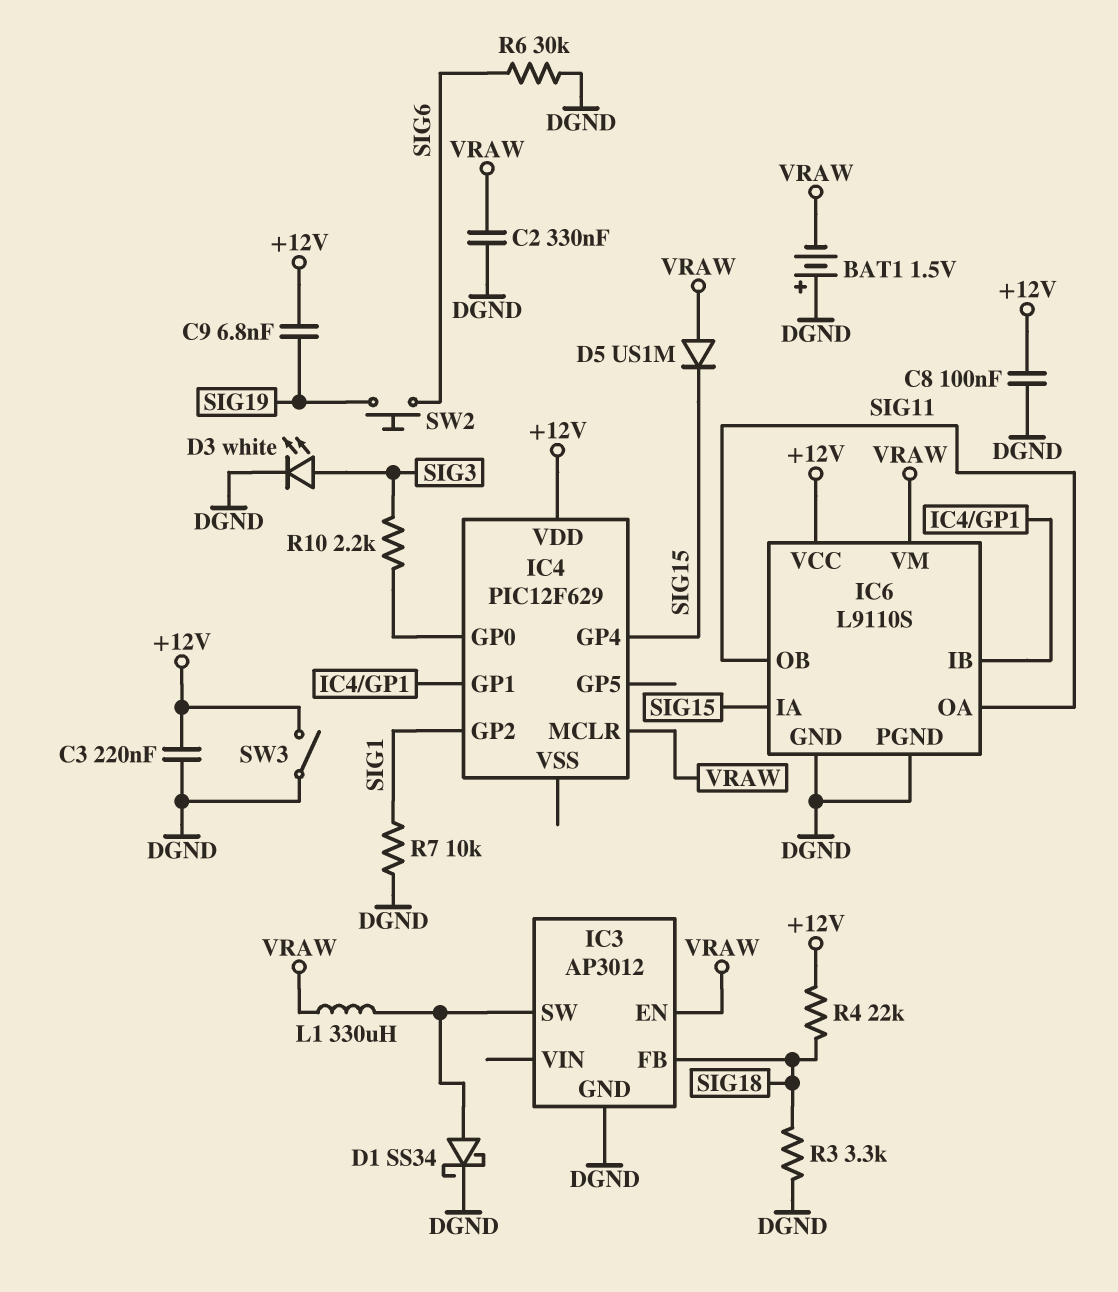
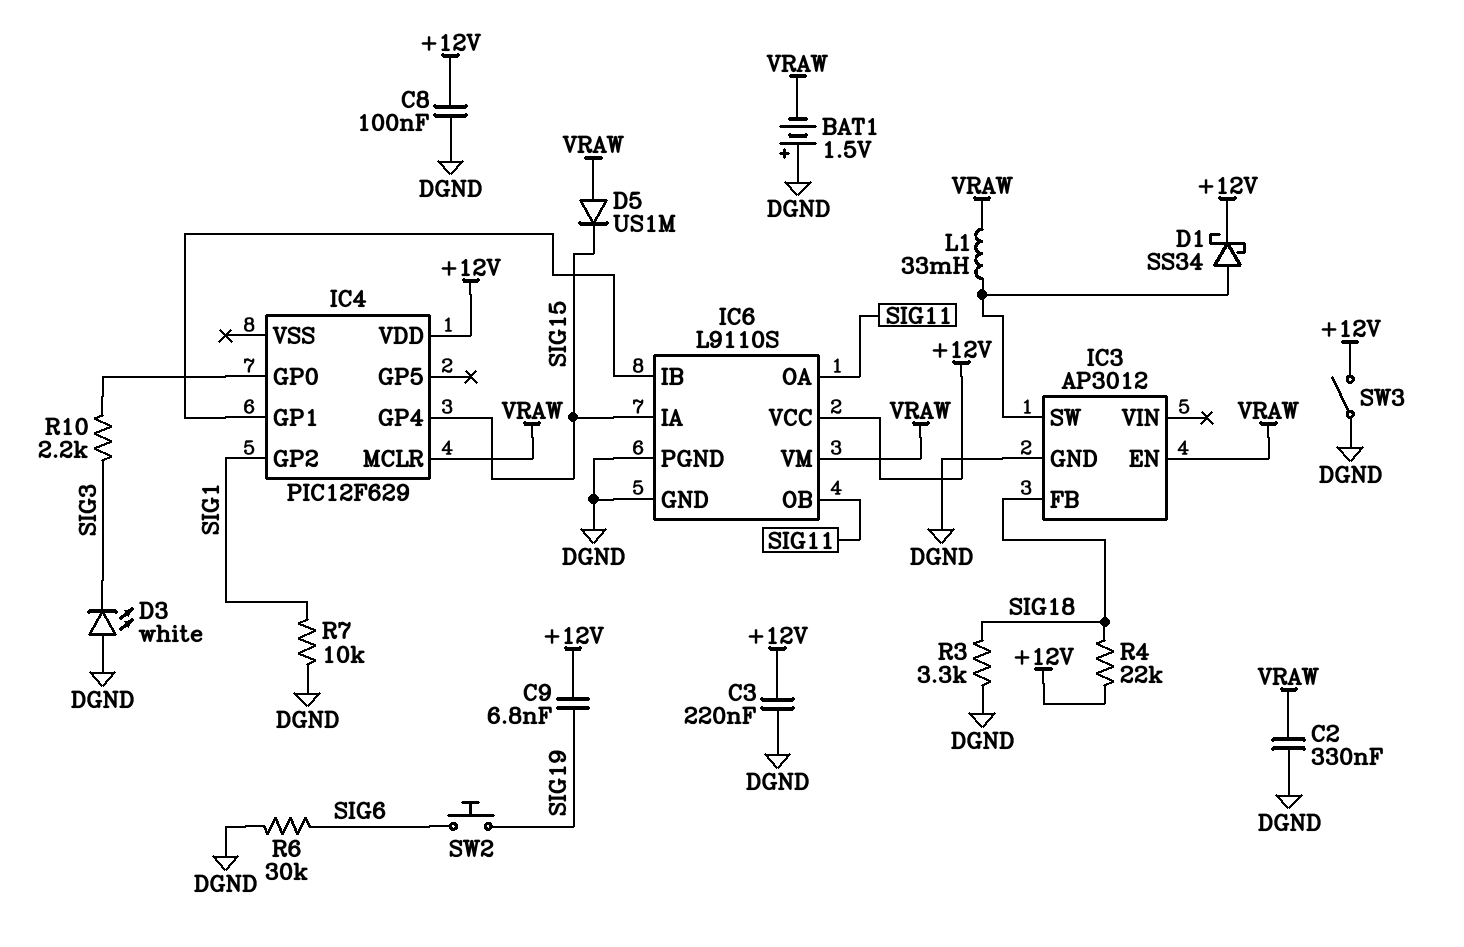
D1: schottky SS34 (A IC3/SW, K DGND) -> schottky SS34 (A IC3/SW, K +12V)
D3: LED white (A SIG3, K DGND) -> LED white (A DGND, K SIG3)
L1: 330uH (IC3/SW, VRAW) -> 33mH (IC3/SW, VRAW)

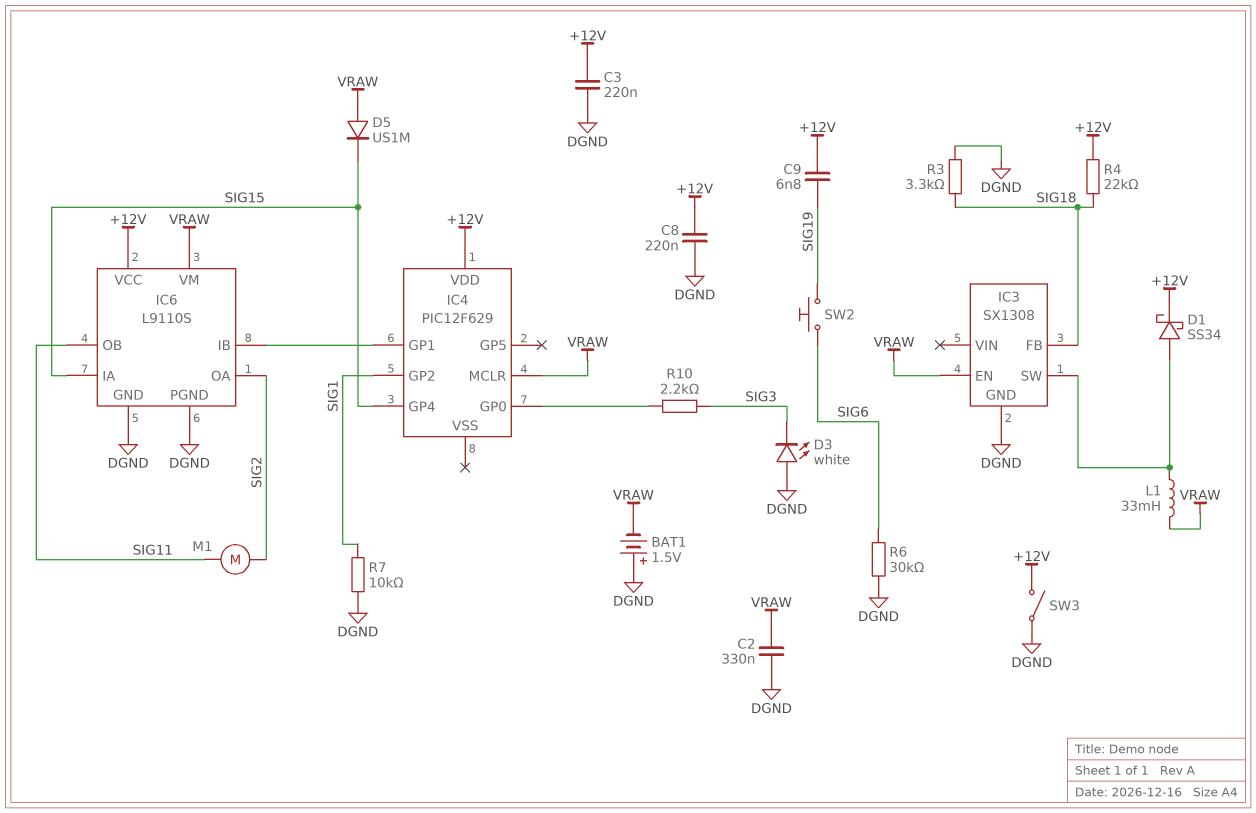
C8: 100nF (+12V, DGND) -> 220nF (+12V, DGND)
IC3: AP3012 -> SX1308
IC6 pin OA: SIG11 -> SIG2
M1: none -> motor (SIG2, SIG11)

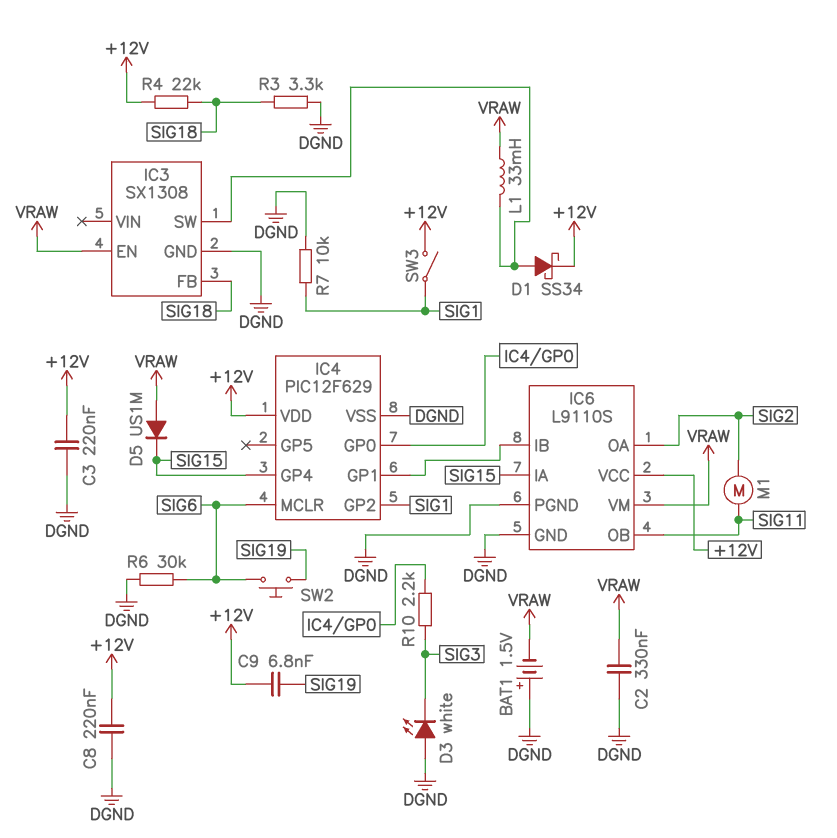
IC4 pin MCLR: VRAW -> SIG6
IC4 pin VSS: none -> DGND
SW3: switch (+12V, DGND) -> switch (+12V, SIG1)

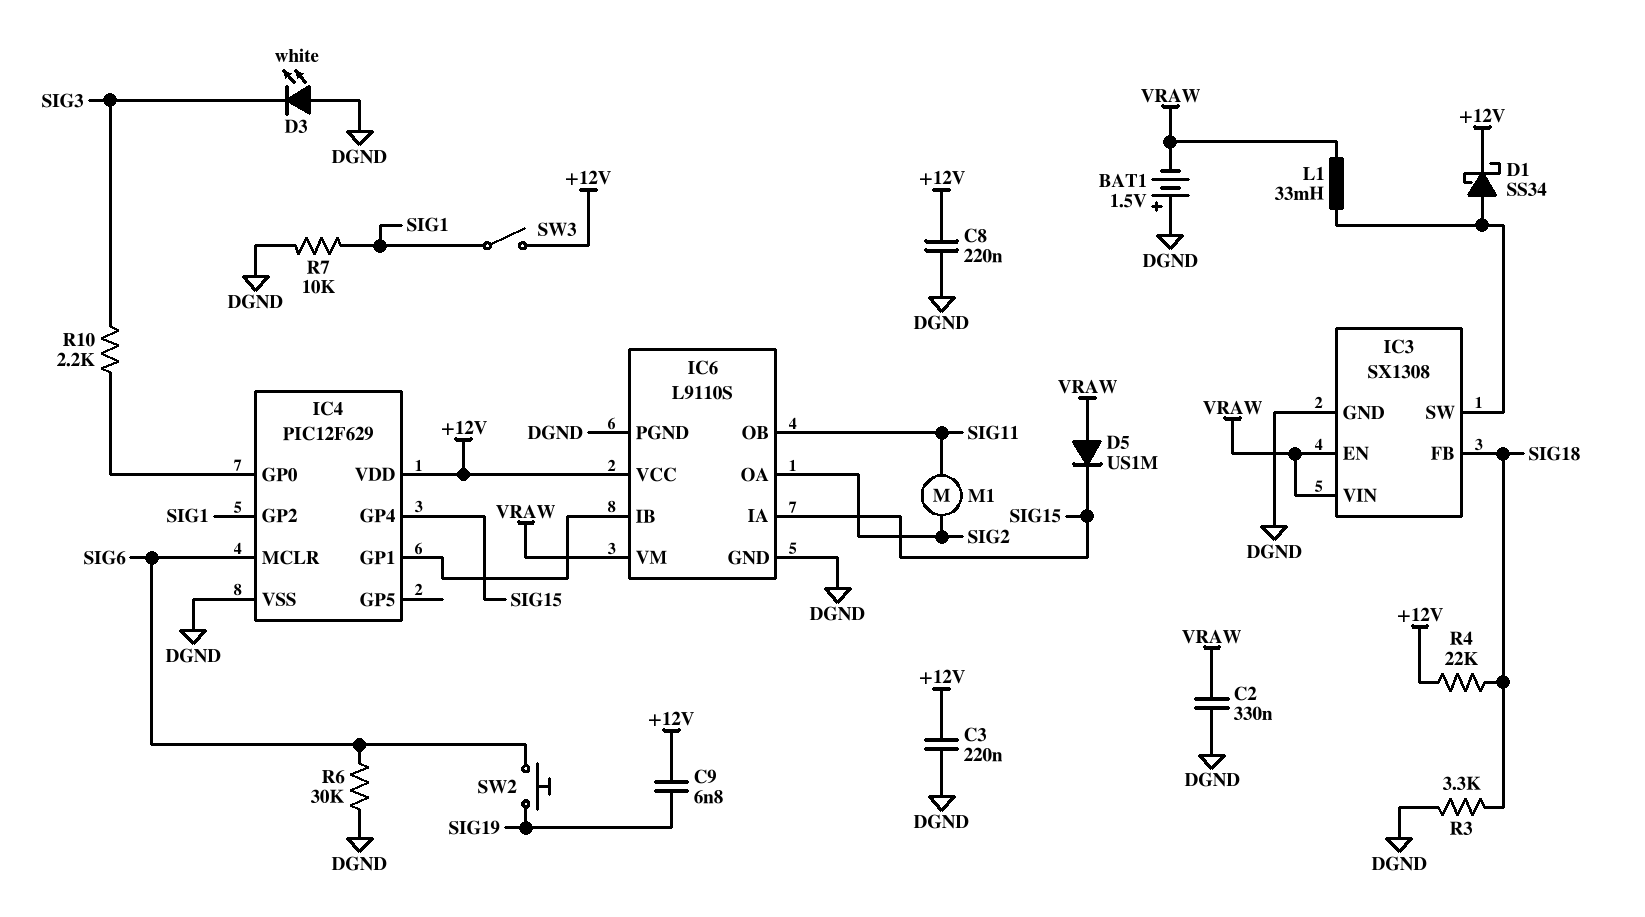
IC3 pin VIN: none -> VRAW

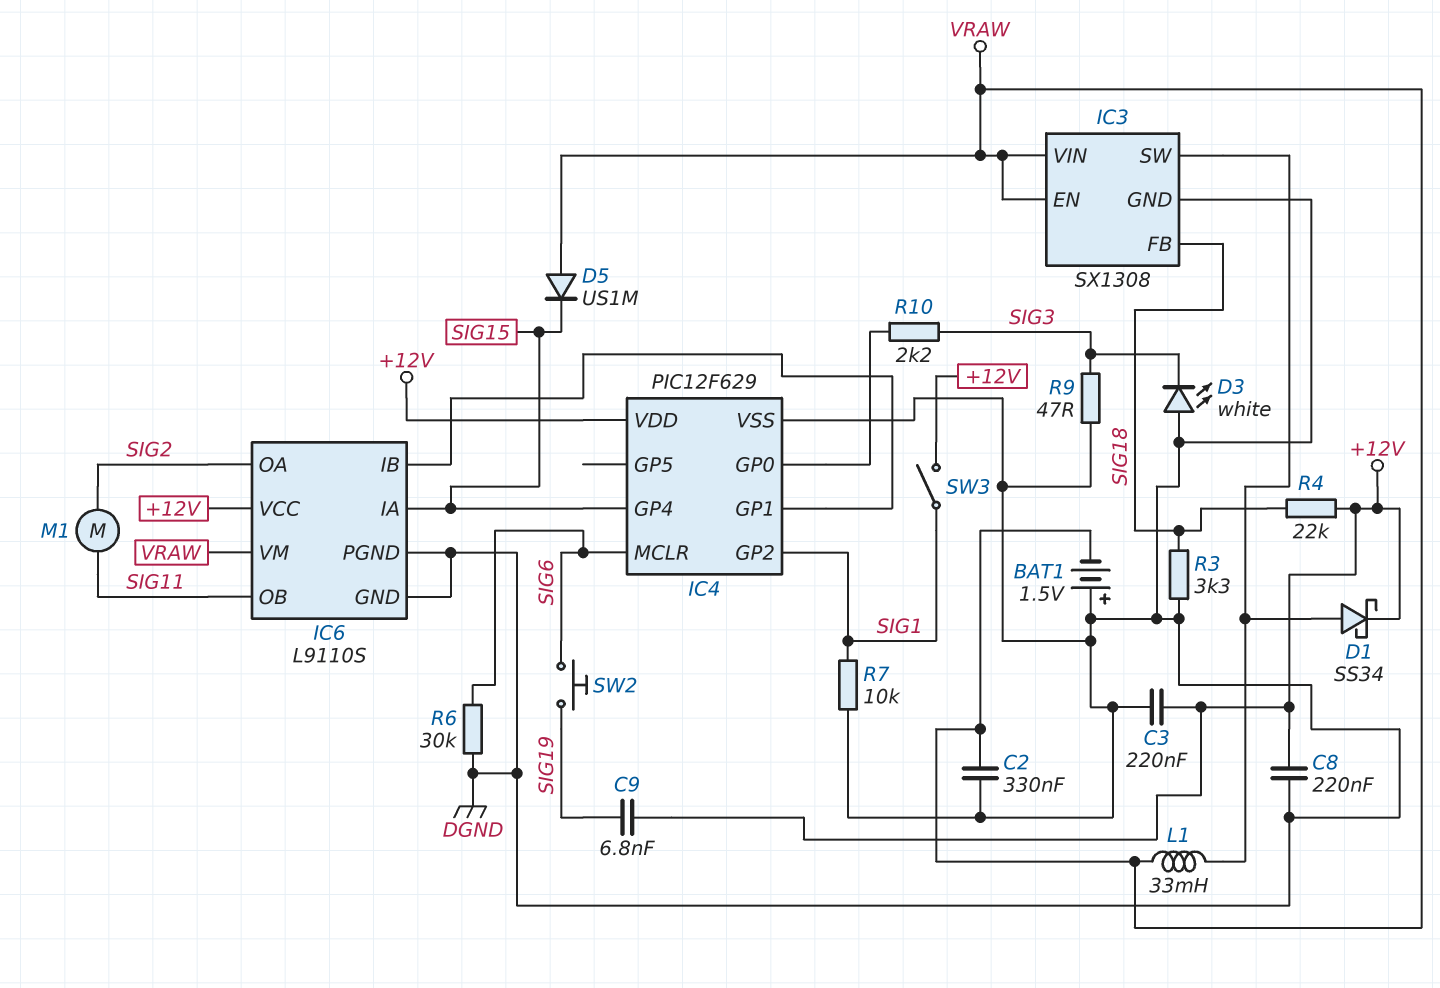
R9: none -> 47 (DGND, SIG3)

